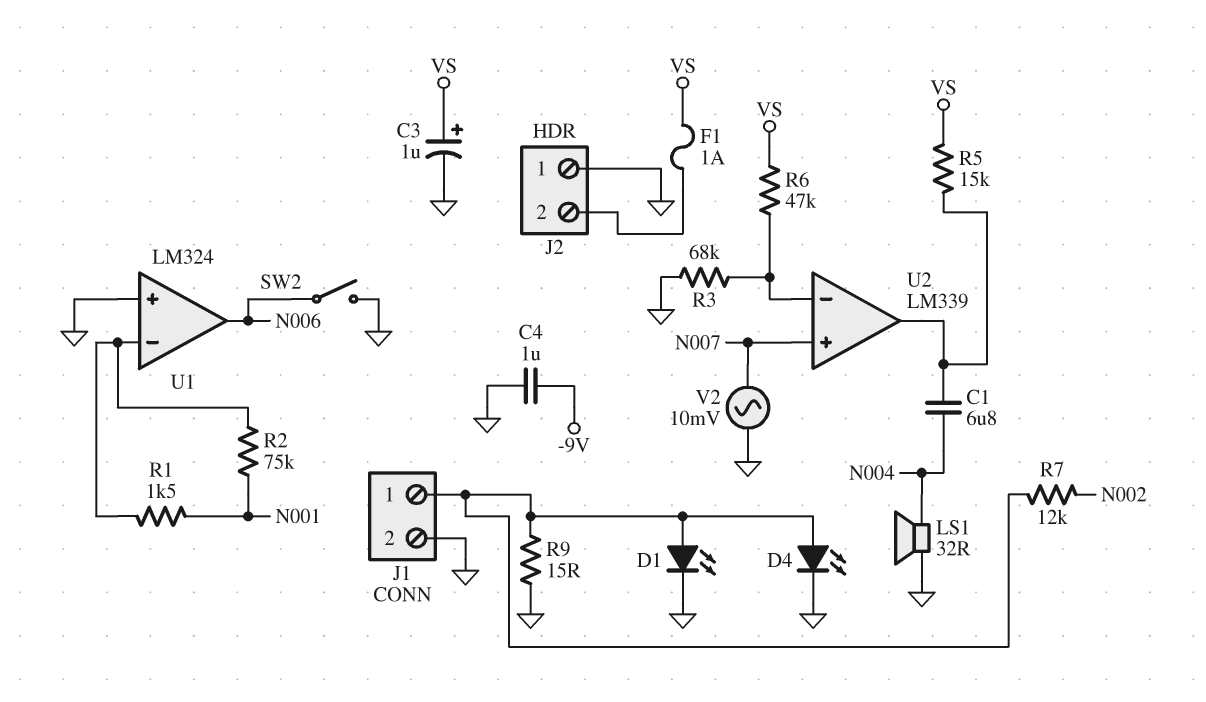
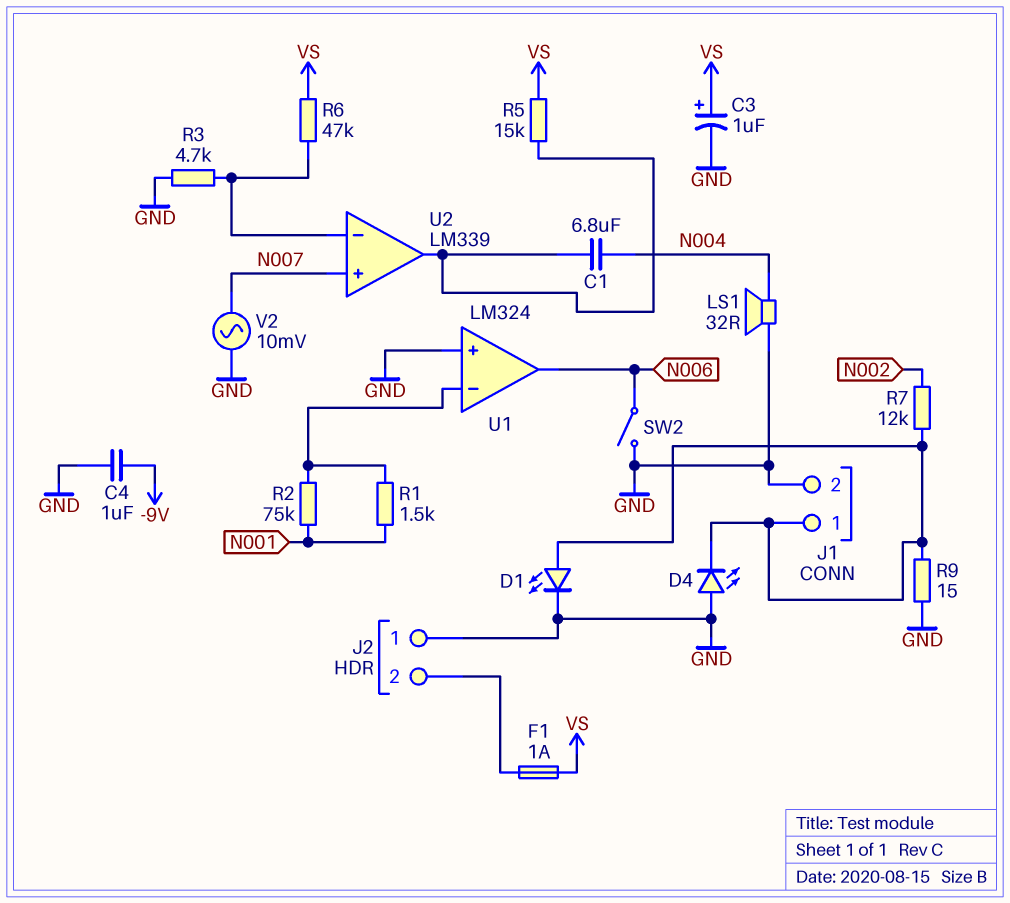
D4: LED (A J1/1, K GND) -> LED (A GND, K J1/1)
R3: 68k (GND, U2/in-) -> 4.7k (GND, U2/in-)

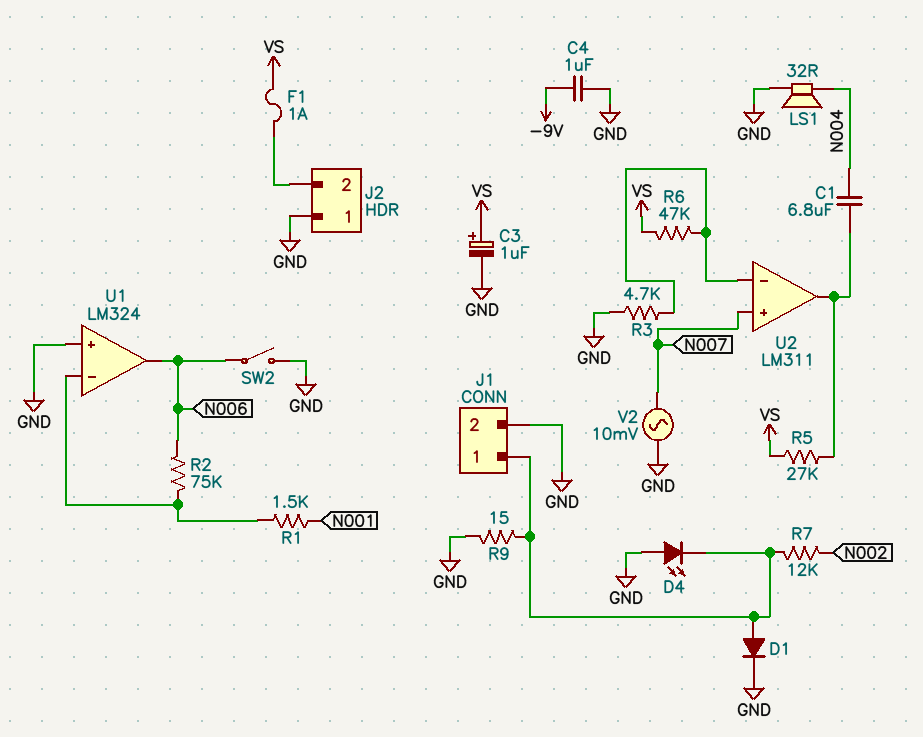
D1: LED (A J1/1, K GND) -> diode (A J1/1, K GND)
R2: 75k (N001, U1/in-) -> 75k (N006, U1/in-)
R5: 15k (U2/out, VS) -> 27k (U2/out, VS)
U2: LM339 -> LM311

